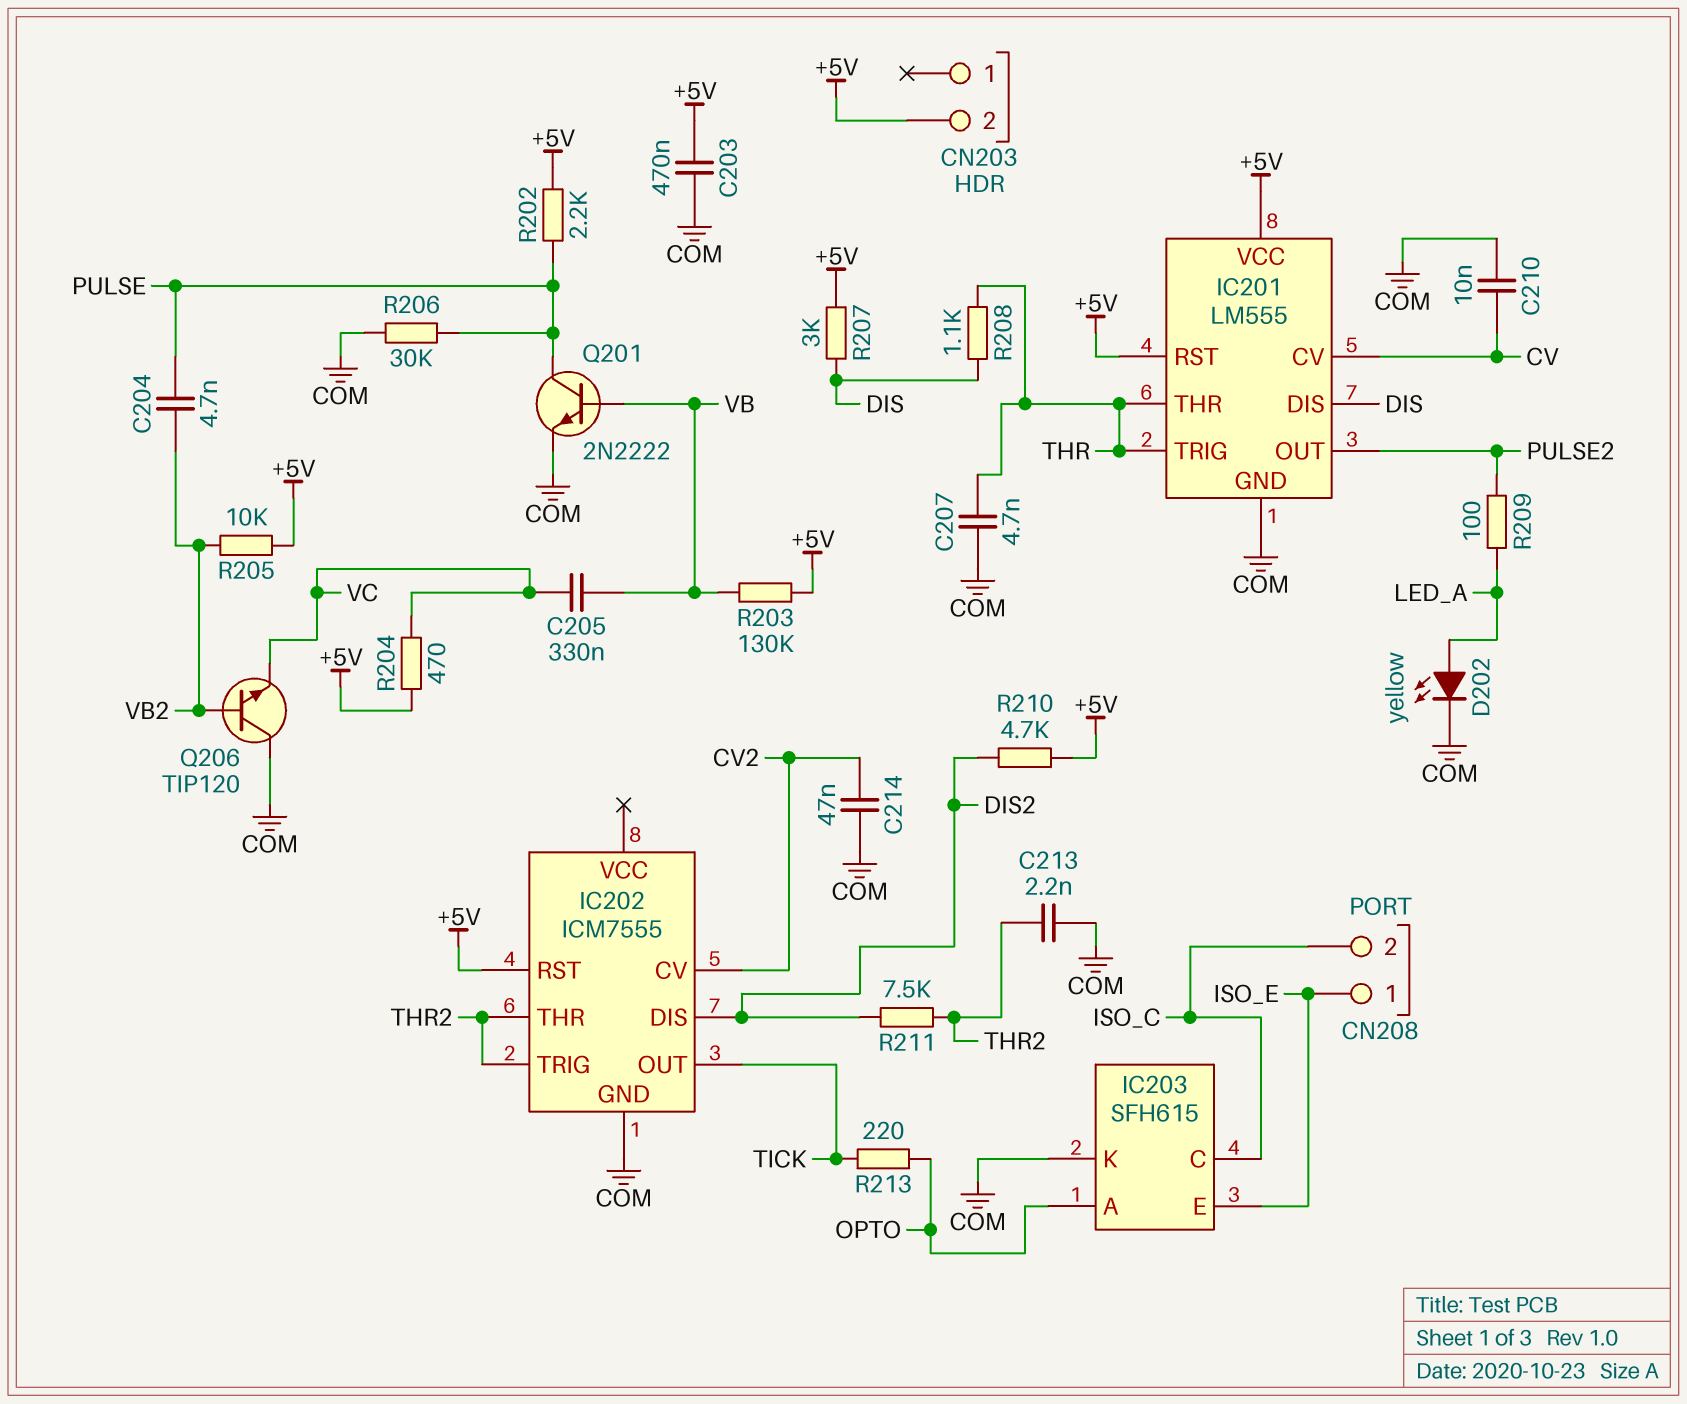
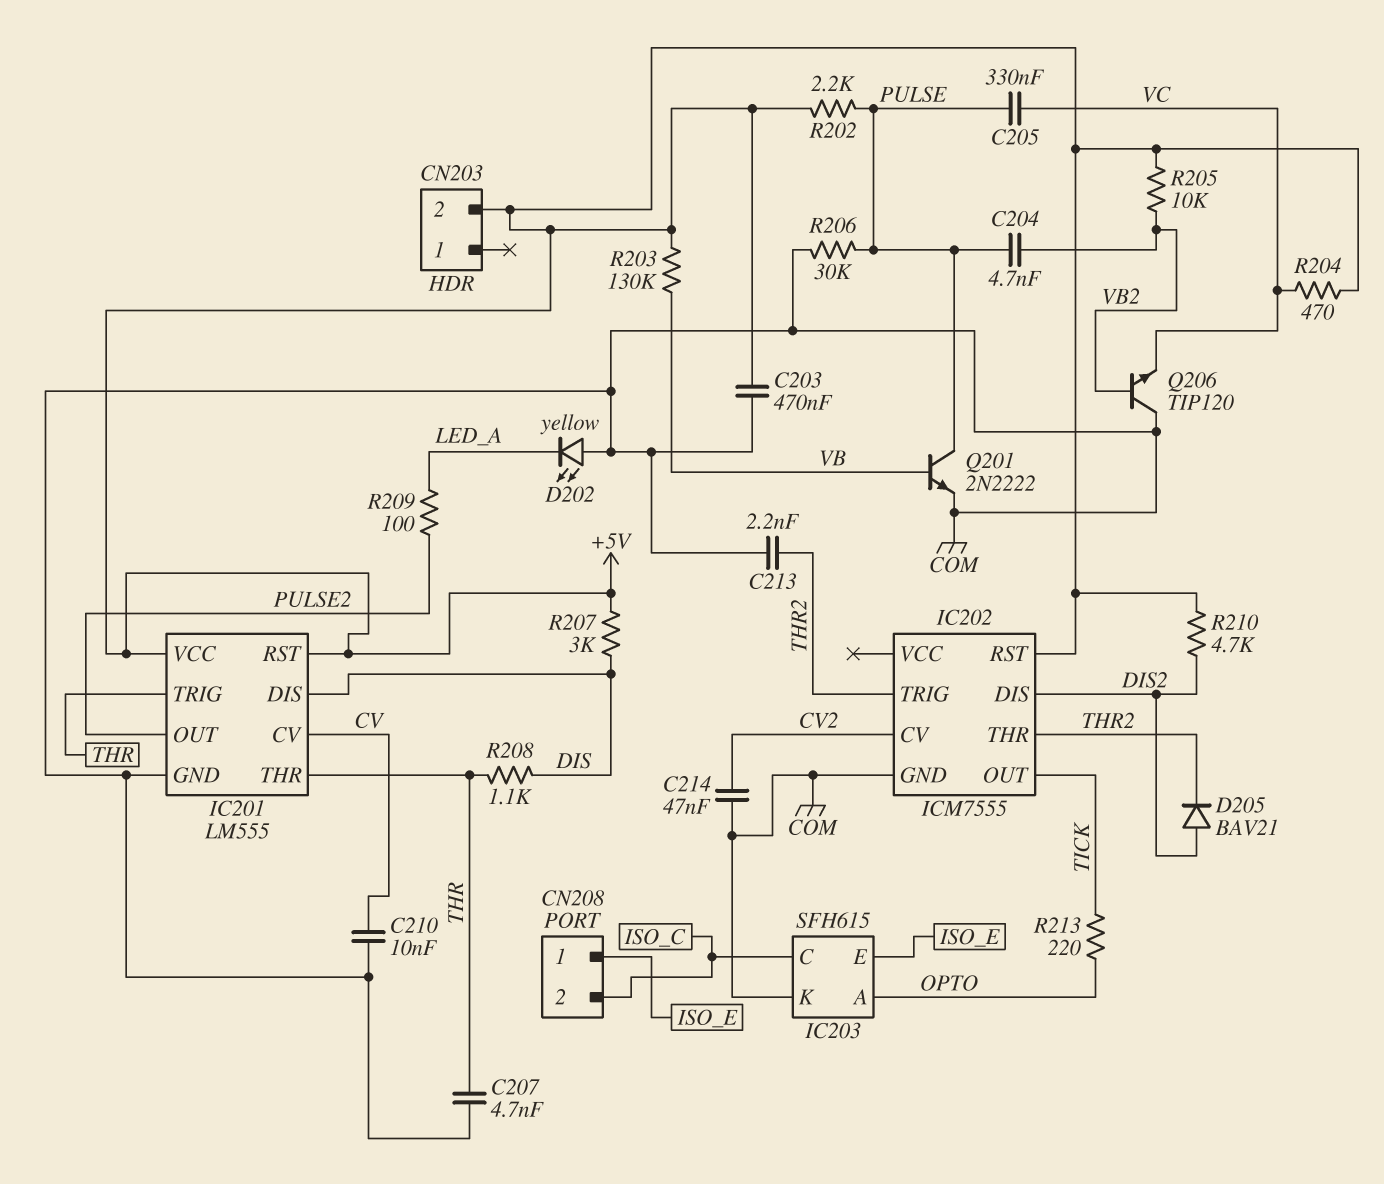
C205: 330nF (VB, VC) -> 330nF (PULSE, VC)
D202: LED yellow (A LED_A, K COM) -> LED yellow (A COM, K LED_A)
D205: none -> diode BAV21 (A DIS2, K THR2)
R211: 7.5k (DIS2, THR2) -> none

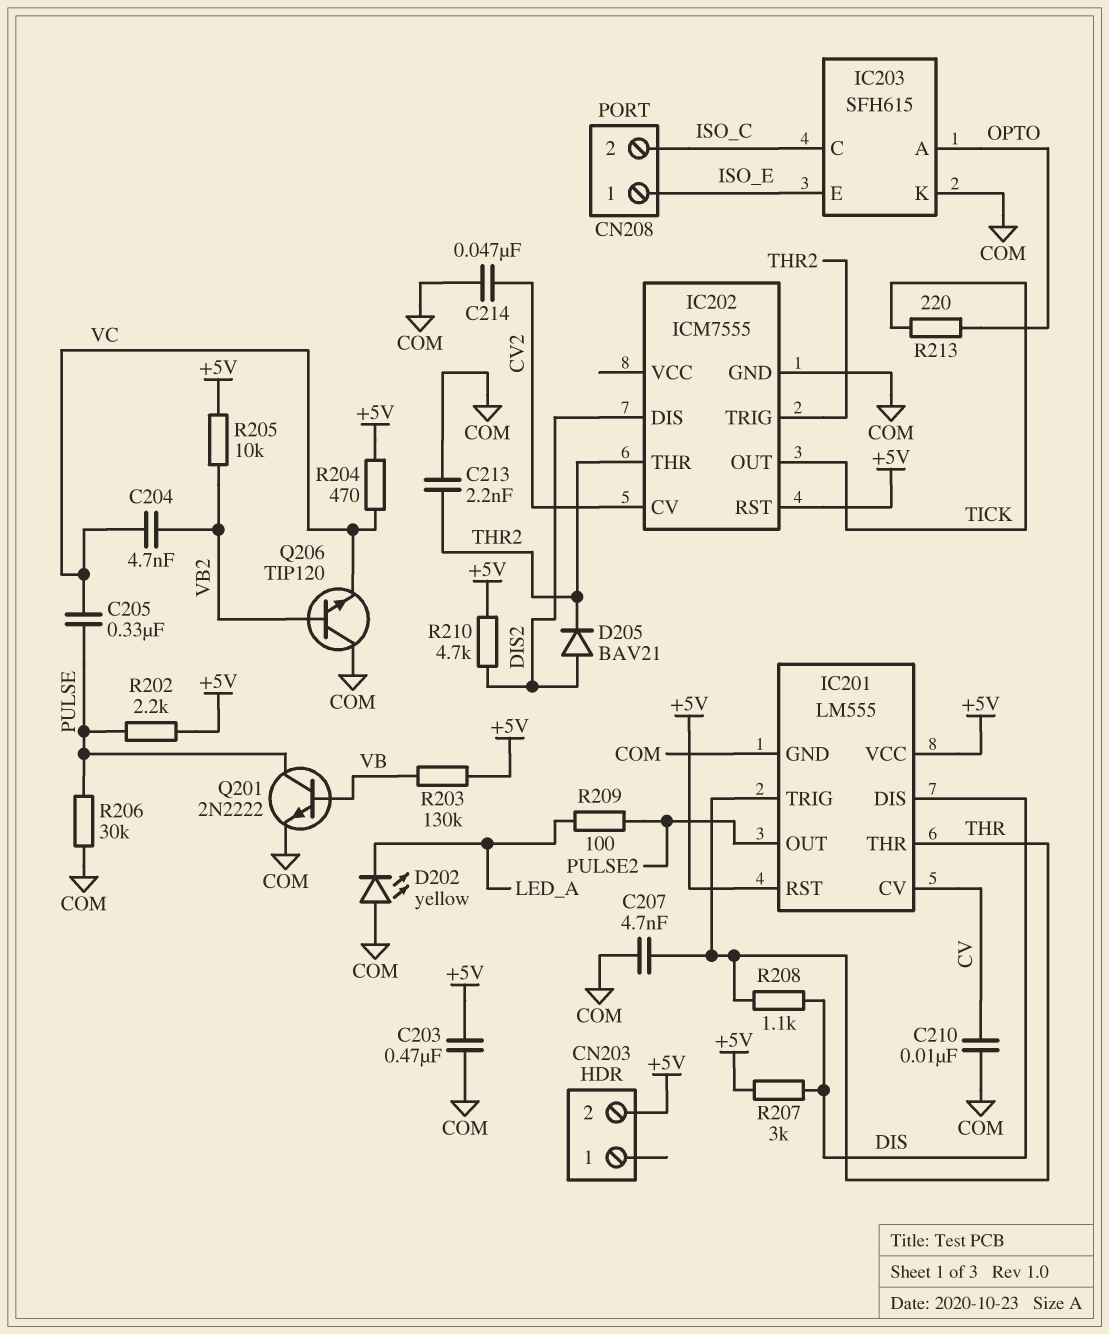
C204: 4.7nF (PULSE, VB2) -> 4.7nF (VB2, VC)

